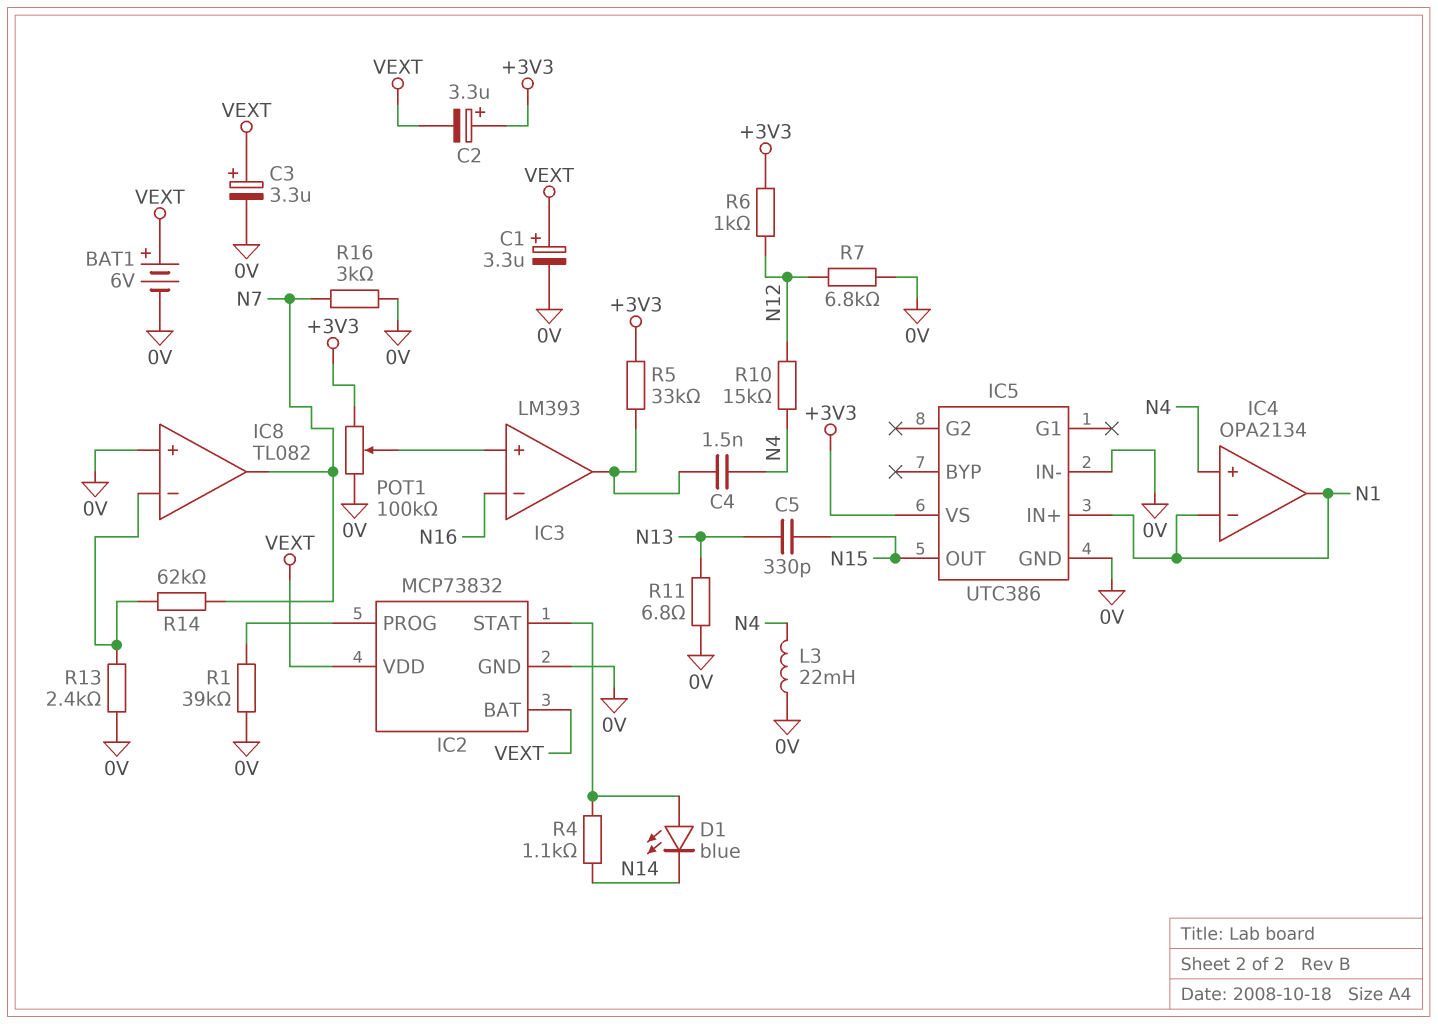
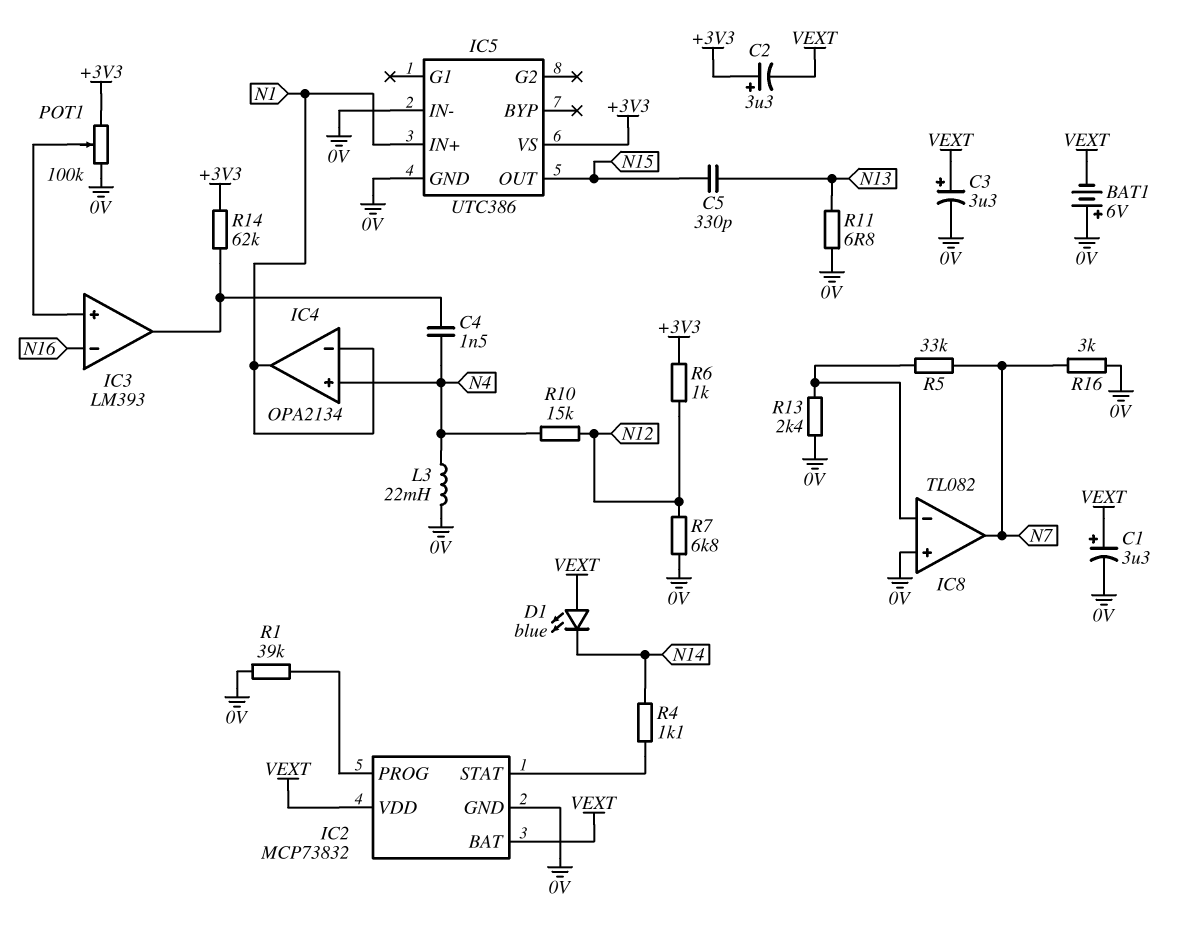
BAT1: 6V (plus VEXT, minus 0V) -> 6V (plus 0V, minus VEXT)
D1: LED blue (A IC2/STAT, K N14) -> LED blue (A VEXT, K N14)
R5: 33k (+3V3, IC3/out) -> 33k (IC8/in-, N7)
R14: 62k (IC8/in-, N7) -> 62k (+3V3, IC3/out)

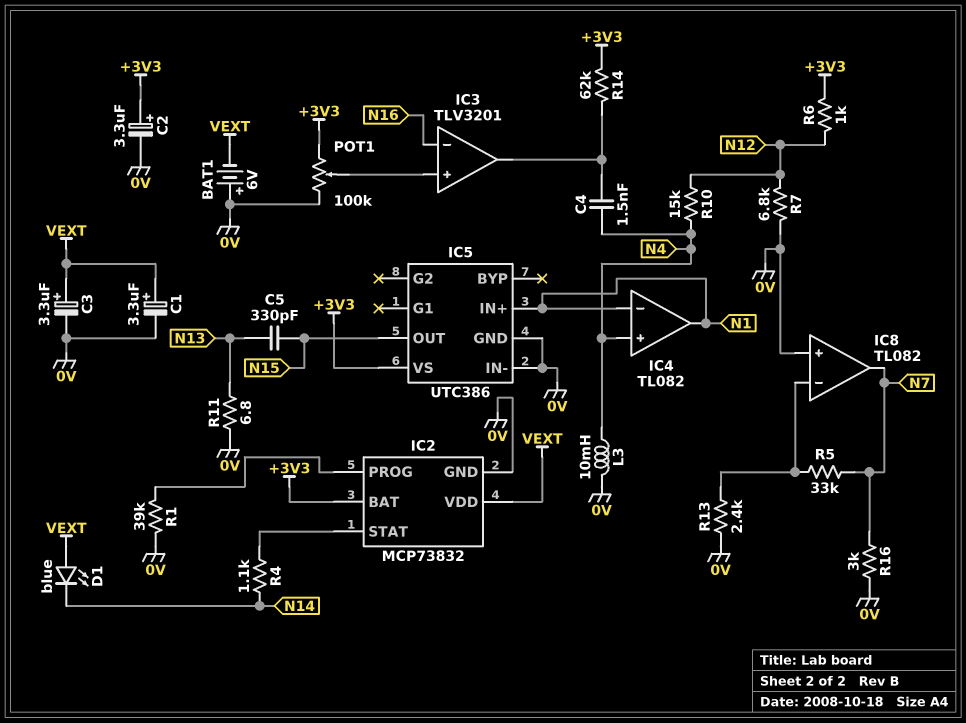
C2: 3.3uF (plus +3V3, minus VEXT) -> 3.3uF (plus +3V3, minus 0V)
IC2 pin BAT: VEXT -> +3V3
IC3: LM393 -> TLV3201
IC4: OPA2134 -> TL082
L3: 22mH (0V, N4) -> 10mH (0V, N4)

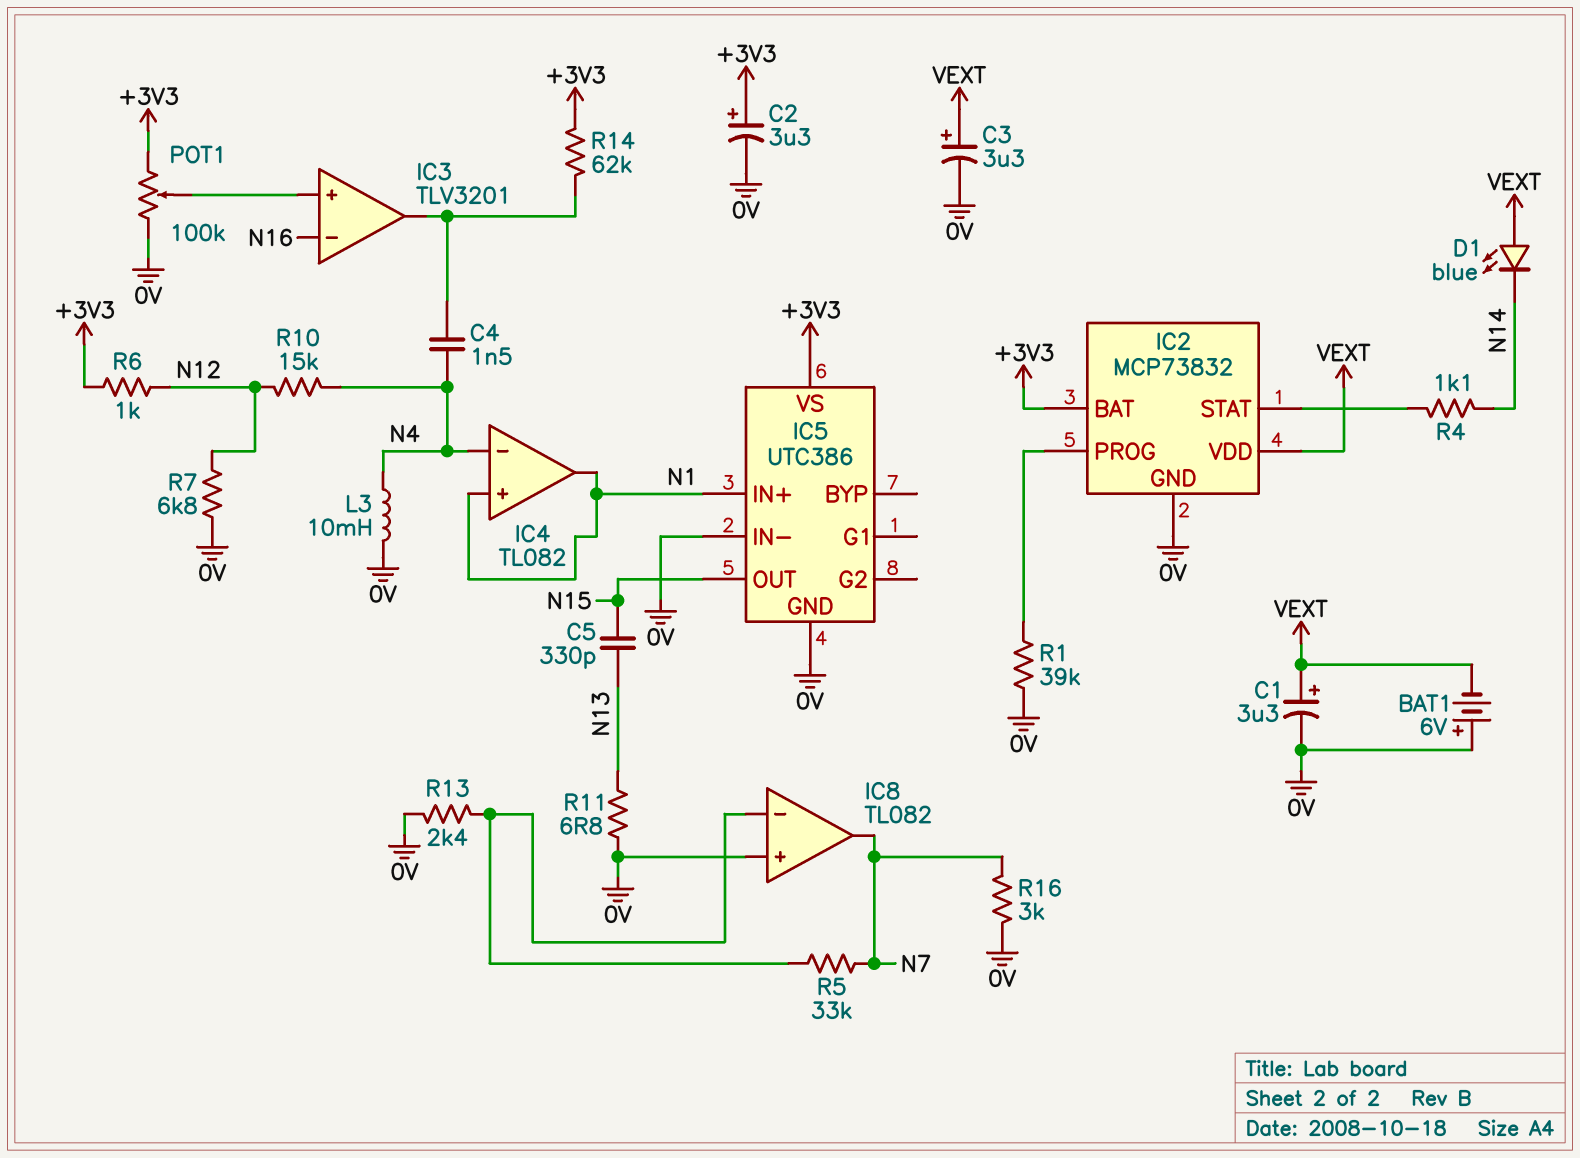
IC4 pin in+: N4 -> N1
IC4 pin in-: N1 -> N4

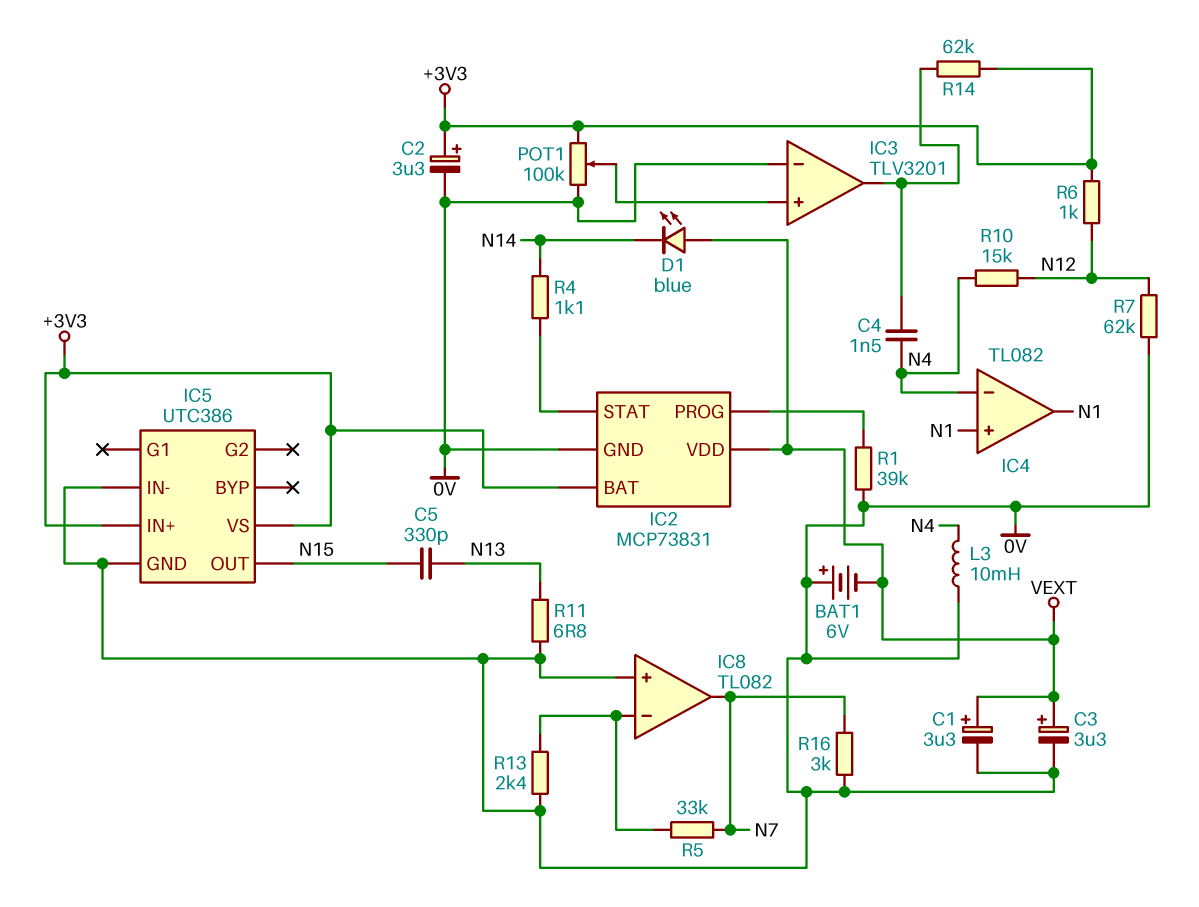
IC2: MCP73832 -> MCP73831
IC3 pin in-: N16 -> 0V
IC5 pin IN+: N1 -> +3V3
R7: 6.8k (0V, N12) -> 62k (0V, N12)

